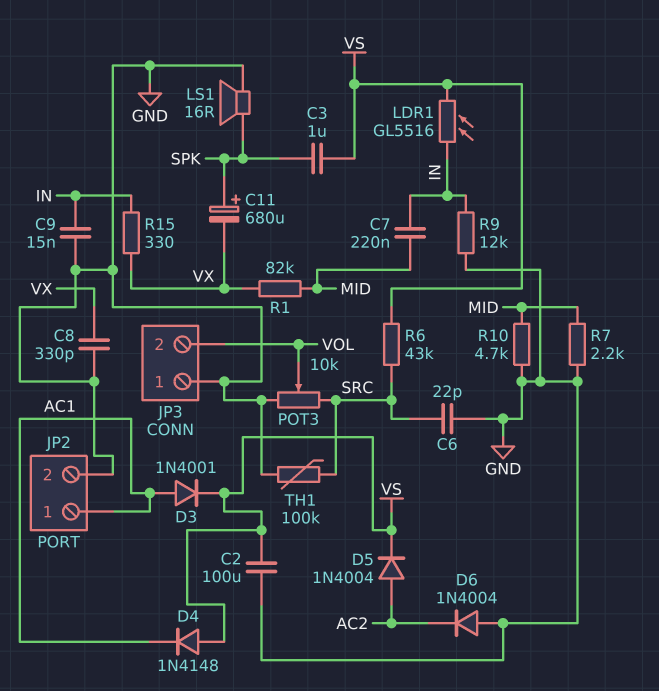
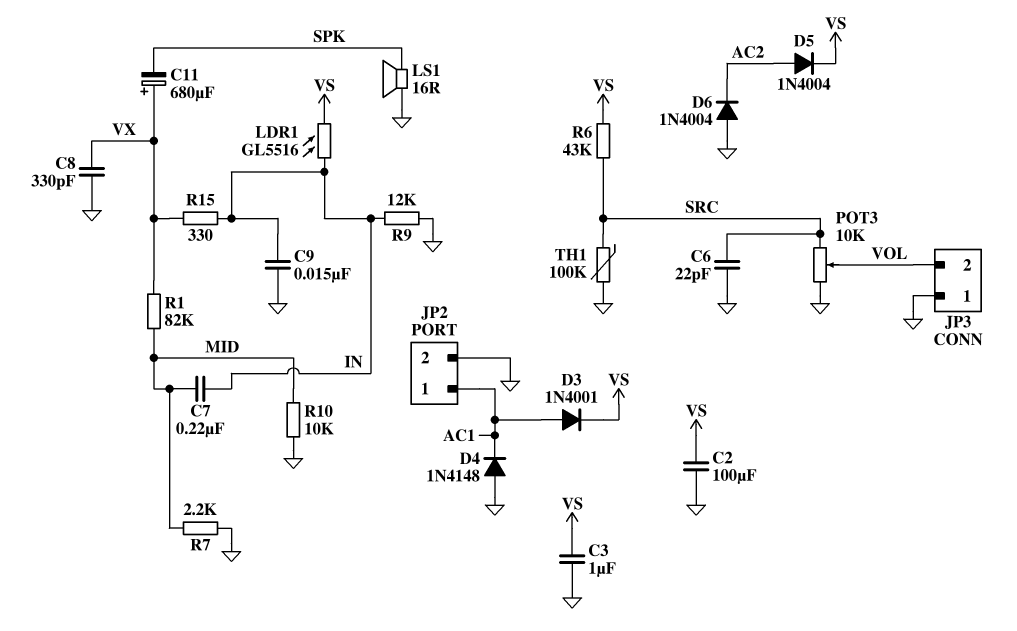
C3: 1uF (SPK, VS) -> 1uF (GND, VS)
C11: 680uF (plus SPK, minus VX) -> 680uF (plus VX, minus SPK)
D4: diode 1N4148 (A VS, K AC1) -> diode 1N4148 (A GND, K AC1)
R10: 4.7k (GND, MID) -> 10k (GND, MID)

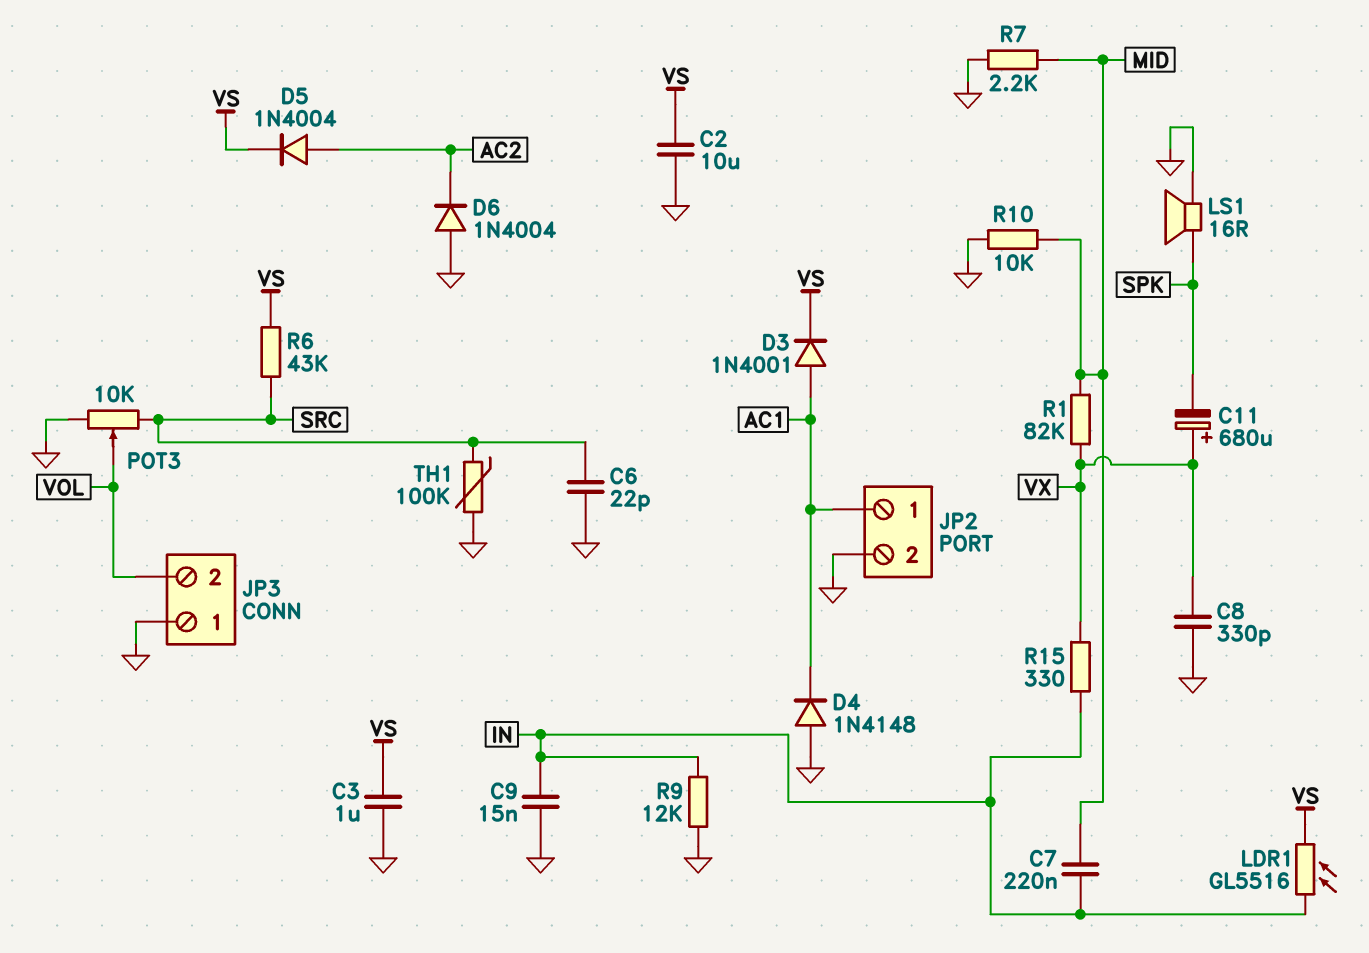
C2: 100uF (GND, VS) -> 10uF (GND, VS)

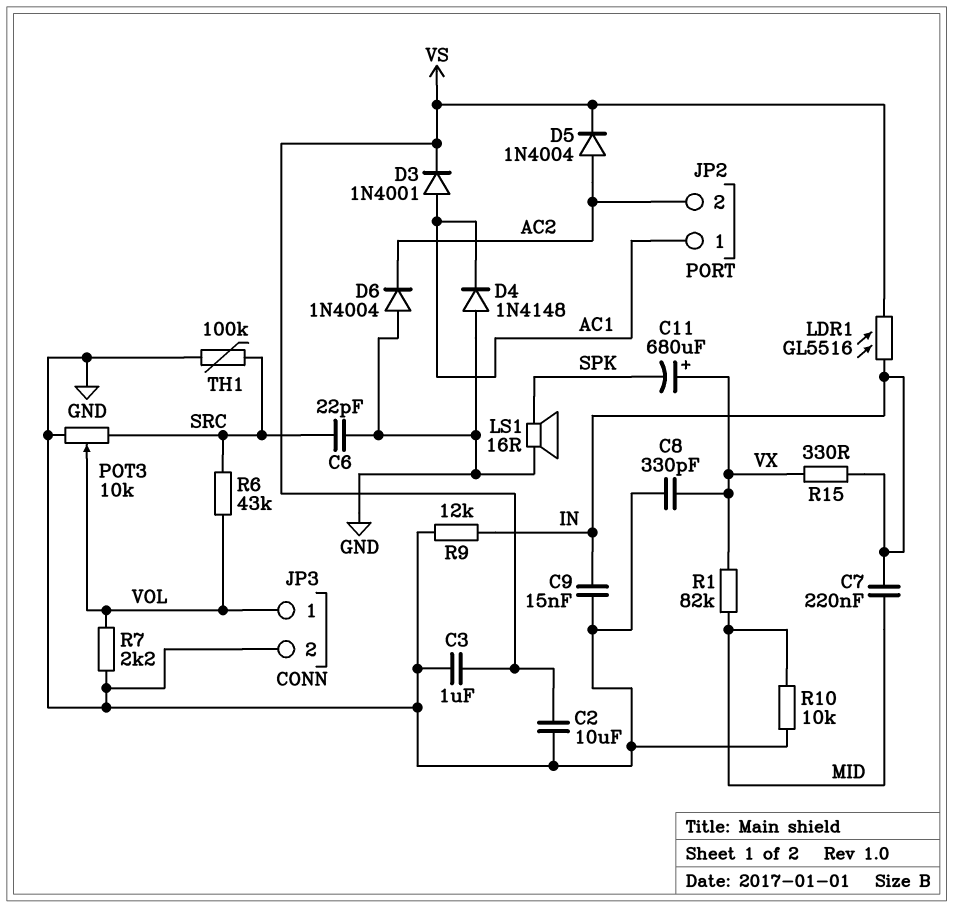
JP2 pin 2: GND -> AC2
JP3 pin 1: GND -> VOL
JP3 pin 2: VOL -> GND
R6: 43k (SRC, VS) -> 43k (SRC, VOL)
R7: 2.2k (GND, MID) -> 2.2k (GND, VOL)

